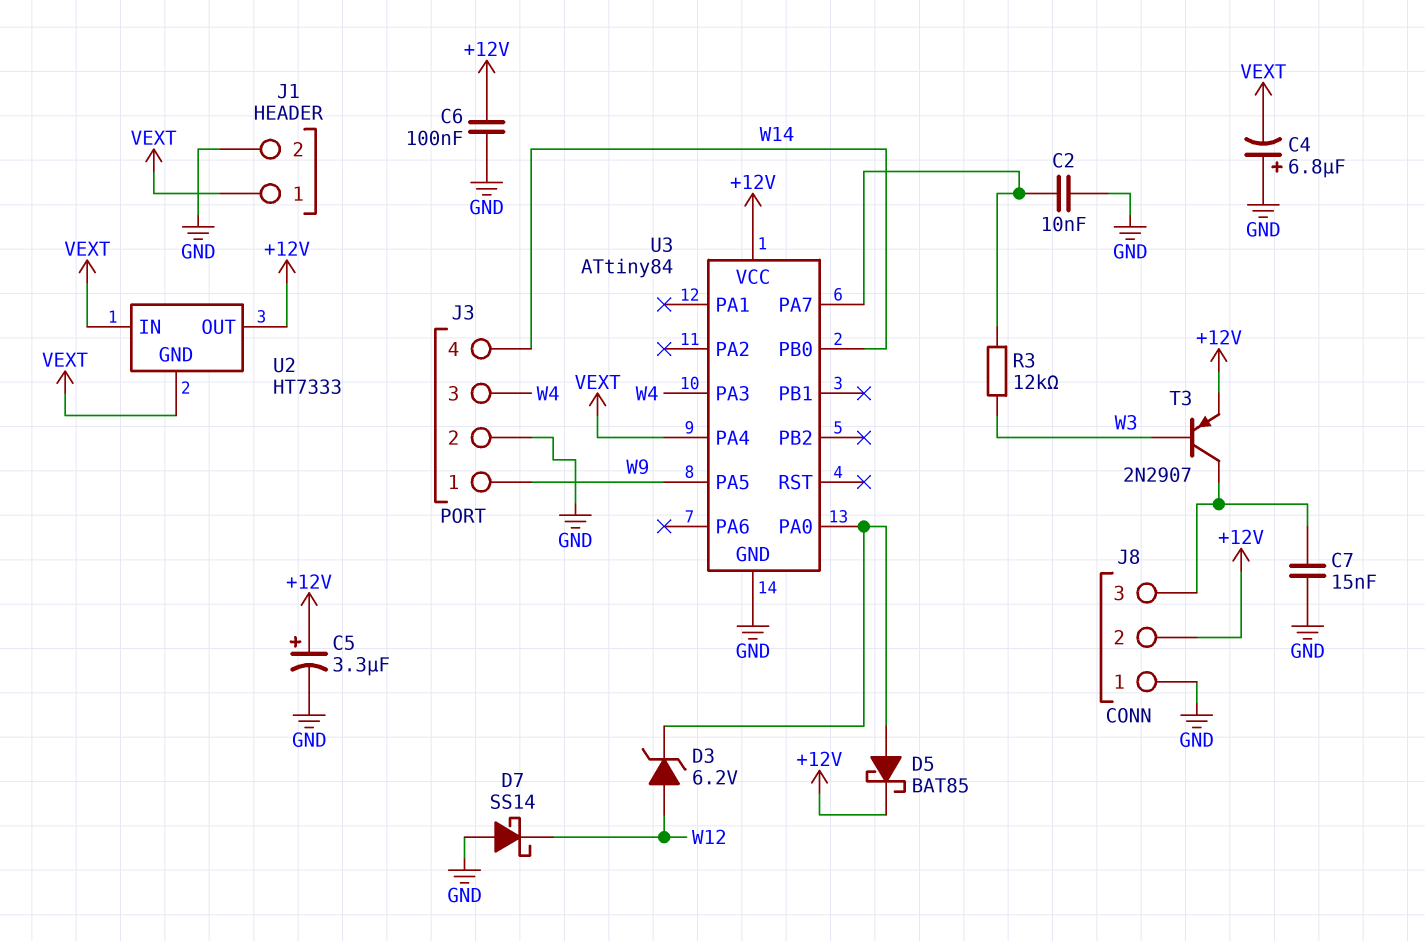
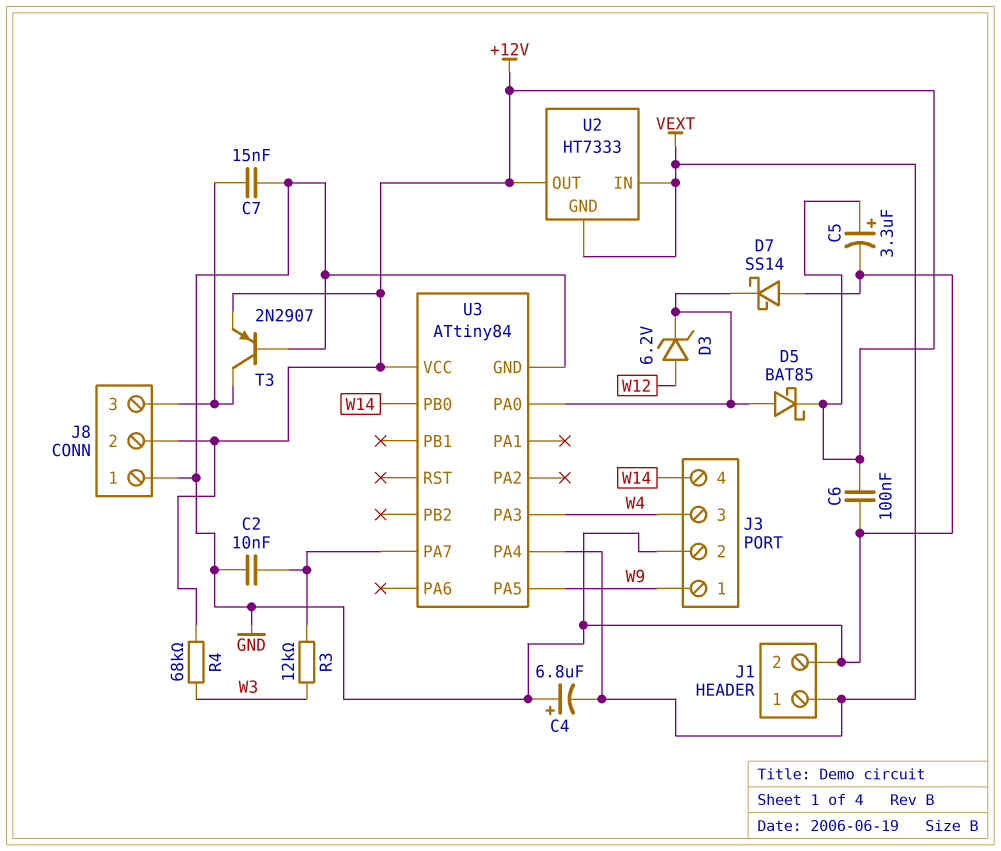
D7: schottky SS14 (A GND, K W12) -> schottky SS14 (A GND, K U3/PA0)
R4: none -> 68k (+12V, W3)
T3: PNP 2N2907 (B W3, C J8/3, E +12V) -> PNP 2N2907 (B GND, C J8/3, E +12V)

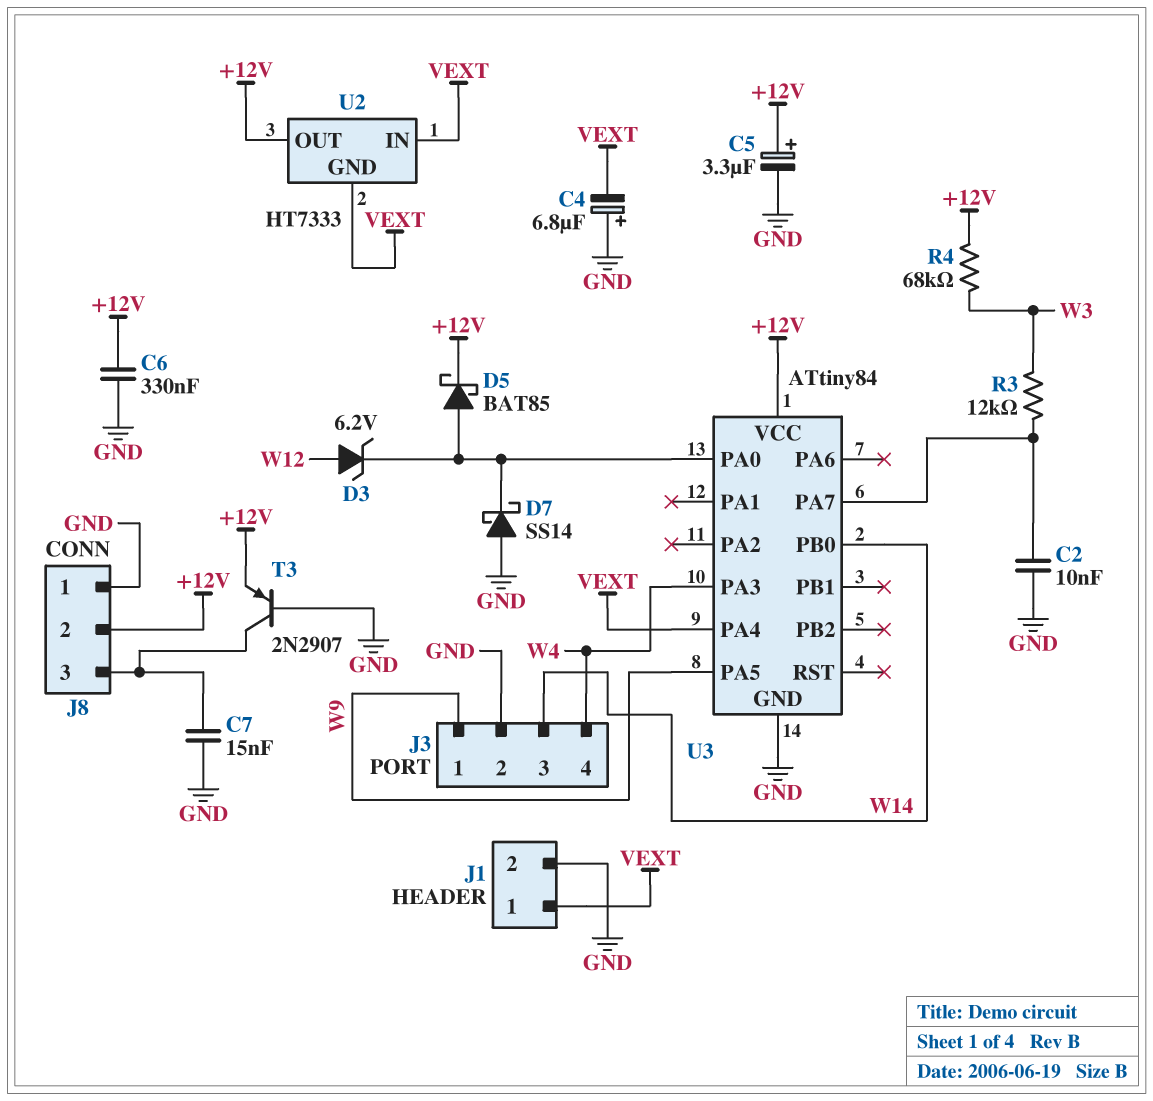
C6: 100nF (+12V, GND) -> 330nF (+12V, GND)
J3 pin 3: W4 -> W14
J3 pin 4: W14 -> W4

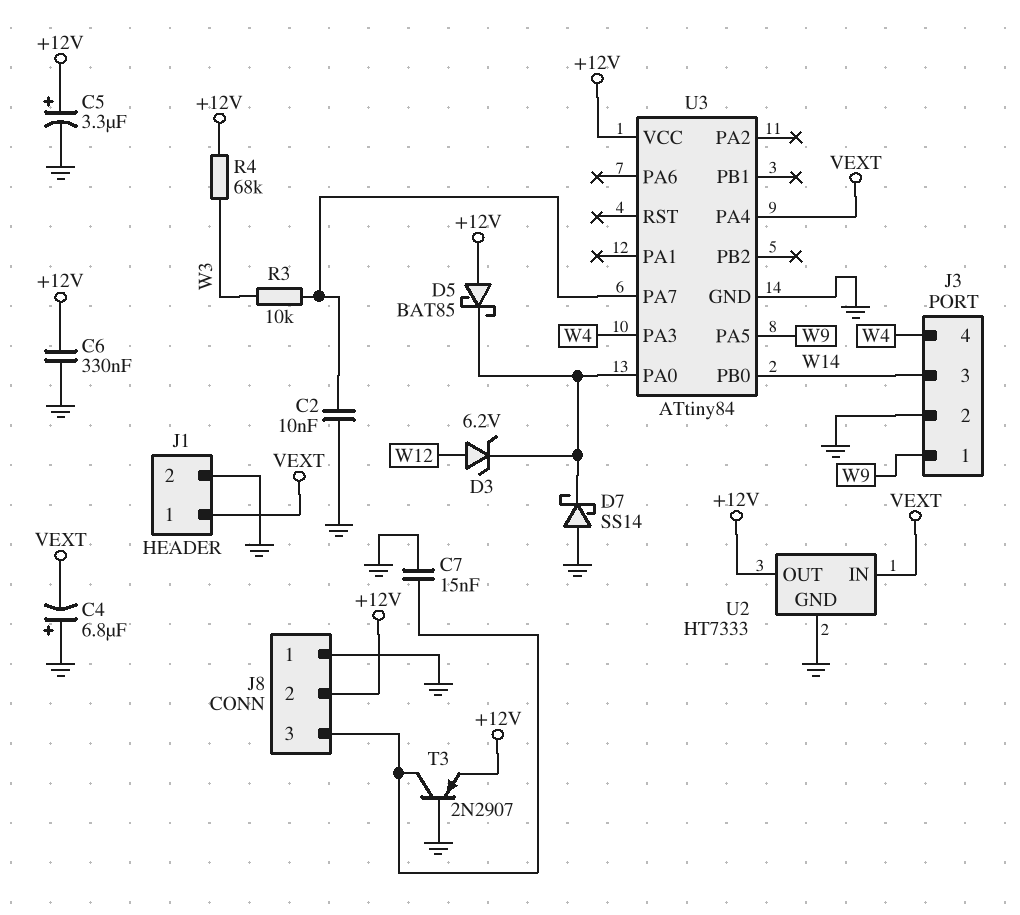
D5: schottky BAT85 (A U3/PA0, K +12V) -> schottky BAT85 (A +12V, K U3/PA0)
R3: 12k (U3/PA7, W3) -> 10k (U3/PA7, W3)
U2 pin GND: VEXT -> GND

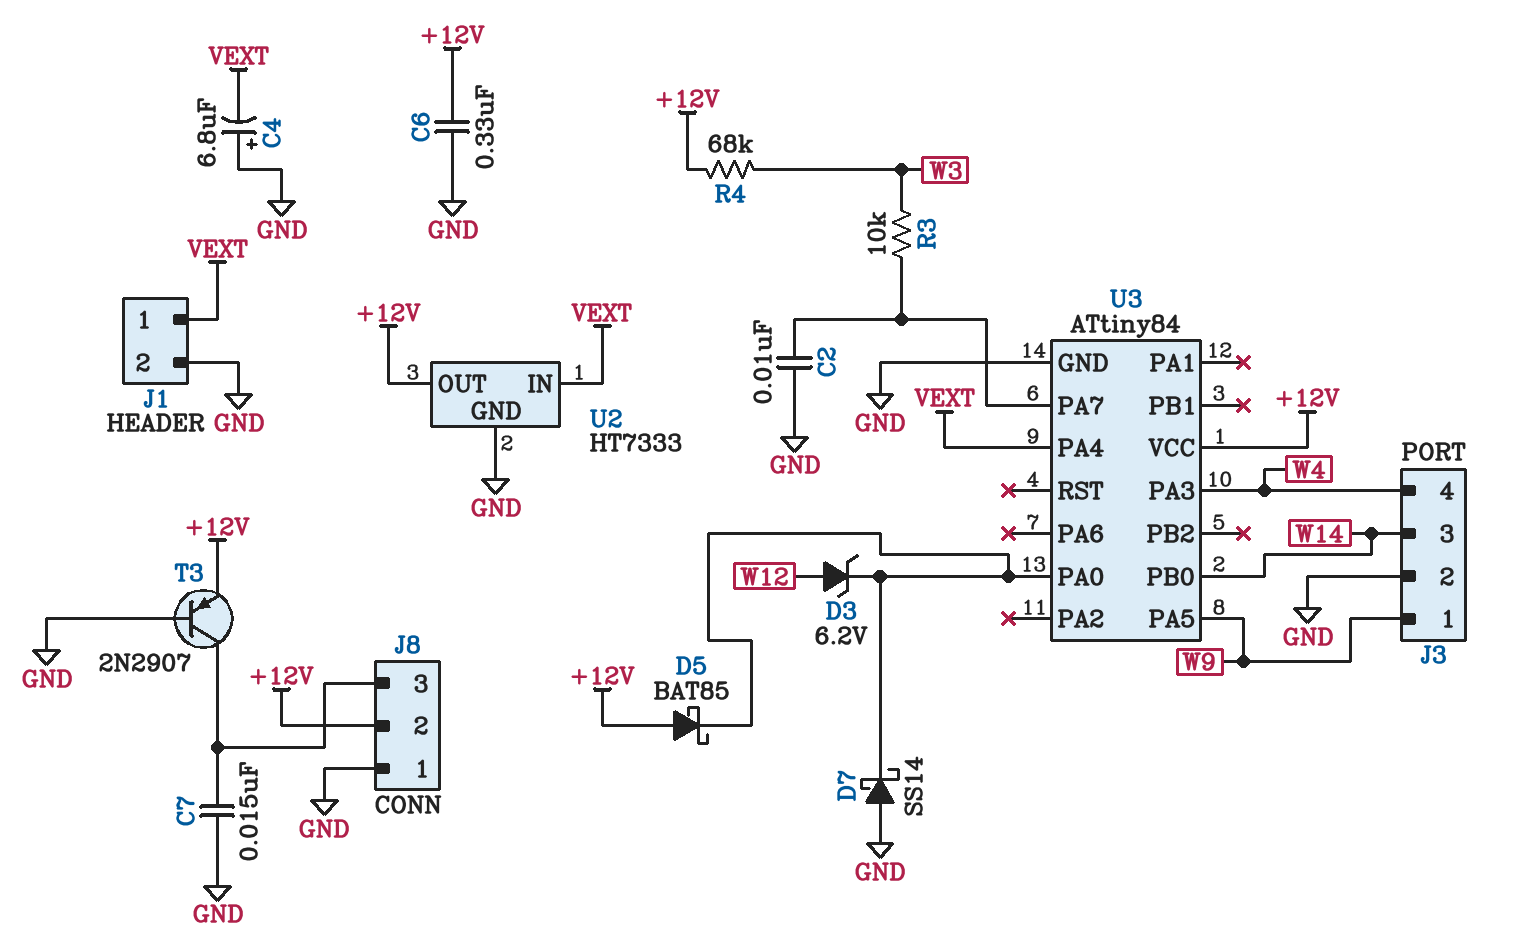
C5: 3.3uF (plus +12V, minus GND) -> none

